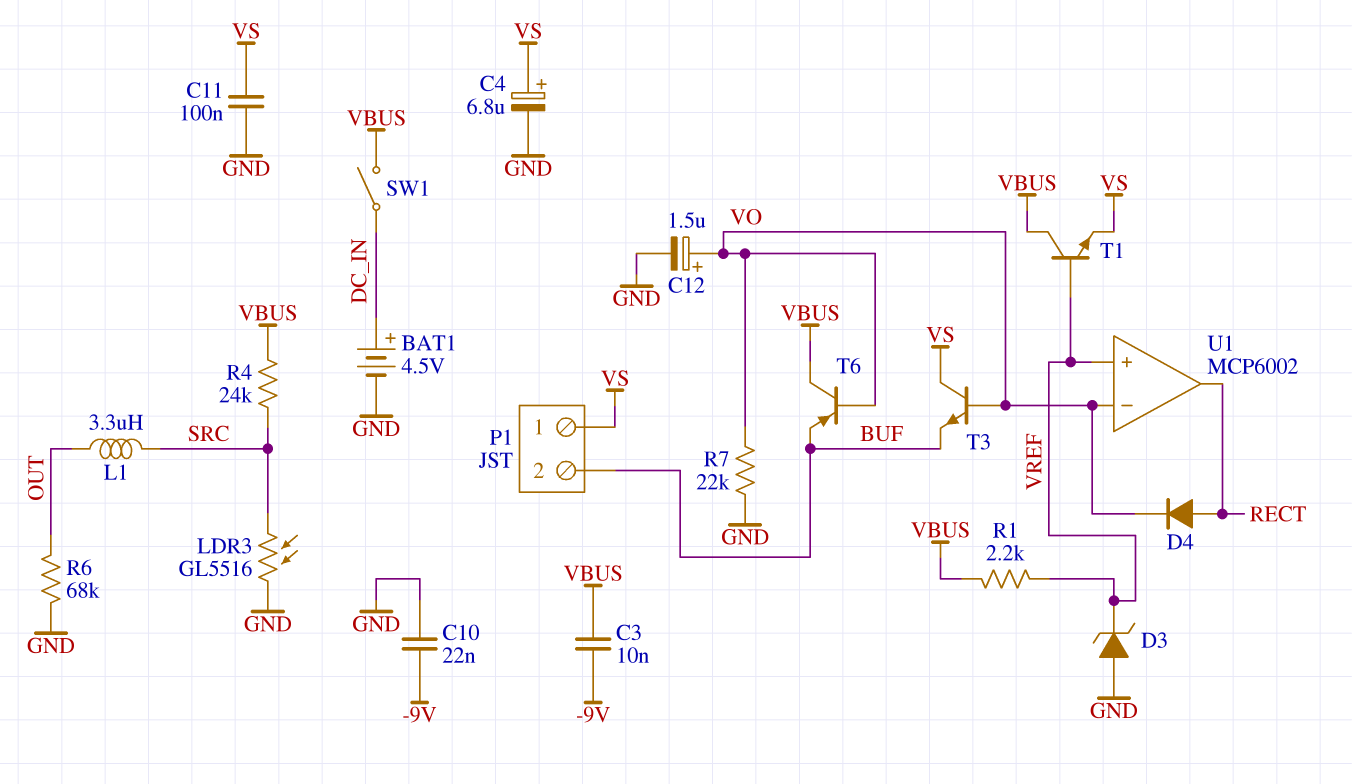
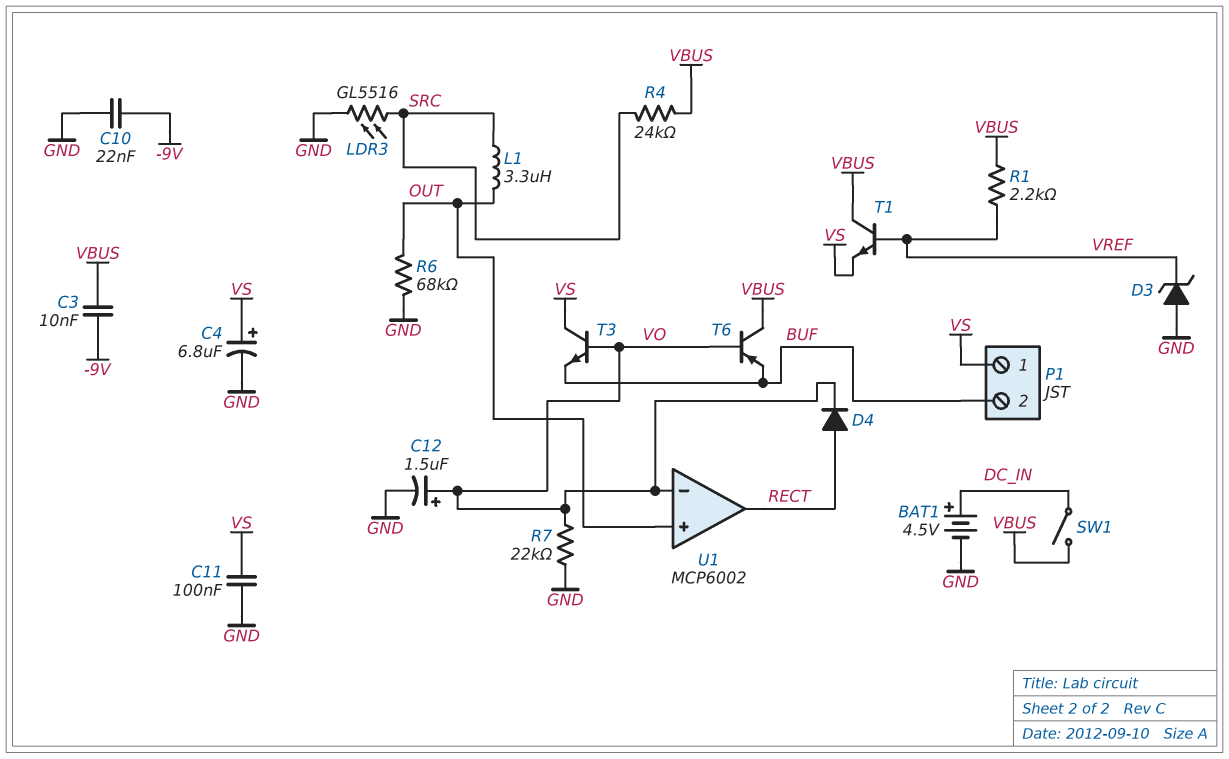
U1 pin in+: VREF -> OUT

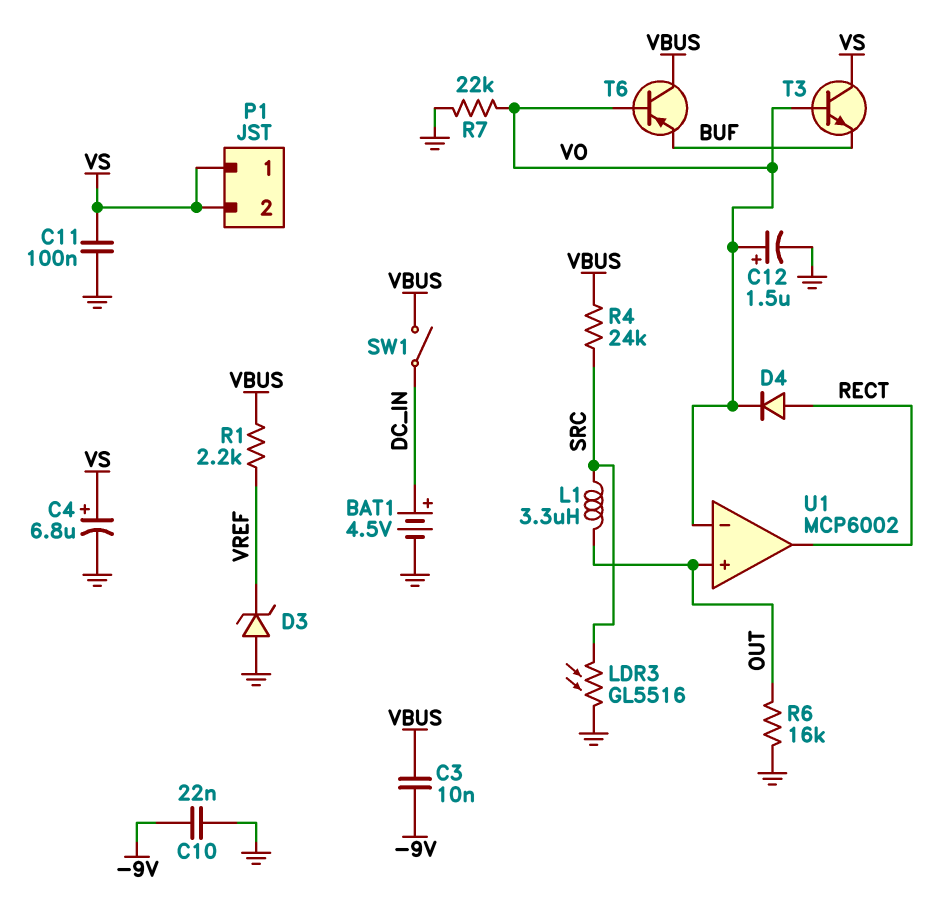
P1 pin 2: BUF -> VS
R6: 68k (GND, OUT) -> 16k (GND, OUT)
T1: NPN (B VREF, C VBUS, E VS) -> none

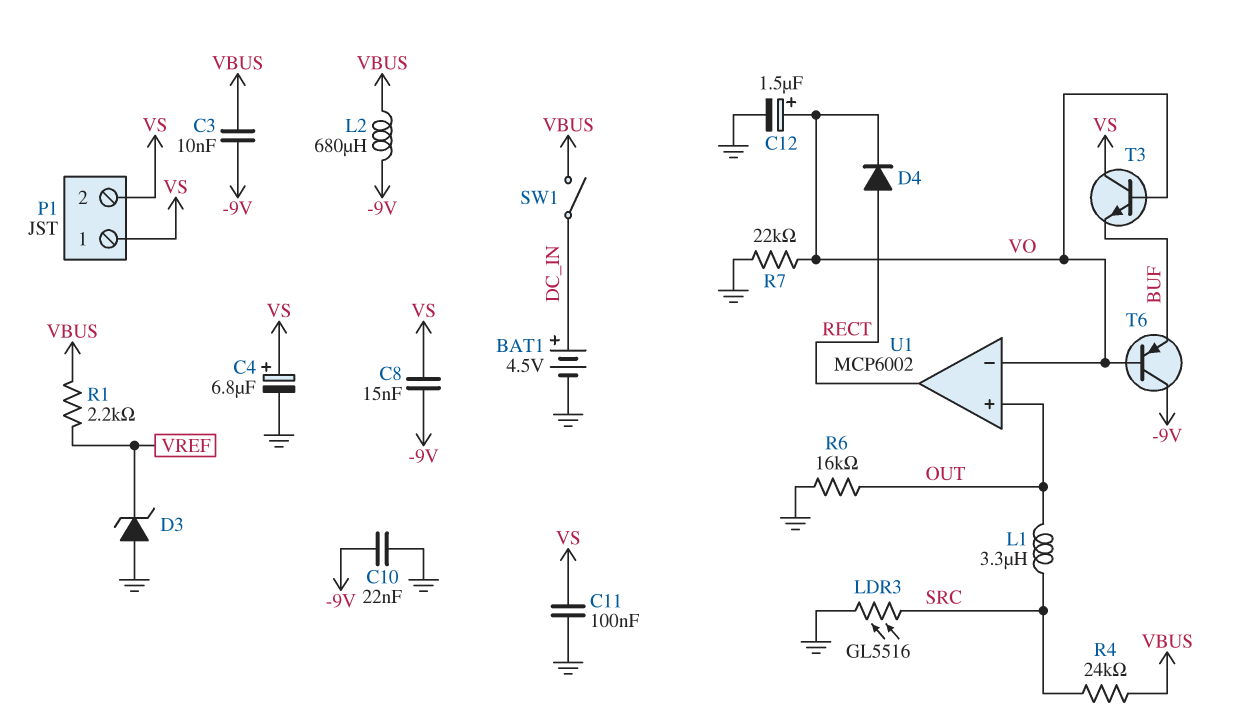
C8: none -> 15nF (-9V, VS)
L2: none -> 680uH (-9V, VBUS)
T6: PNP (B VO, C VBUS, E BUF) -> PNP (B VO, C -9V, E BUF)

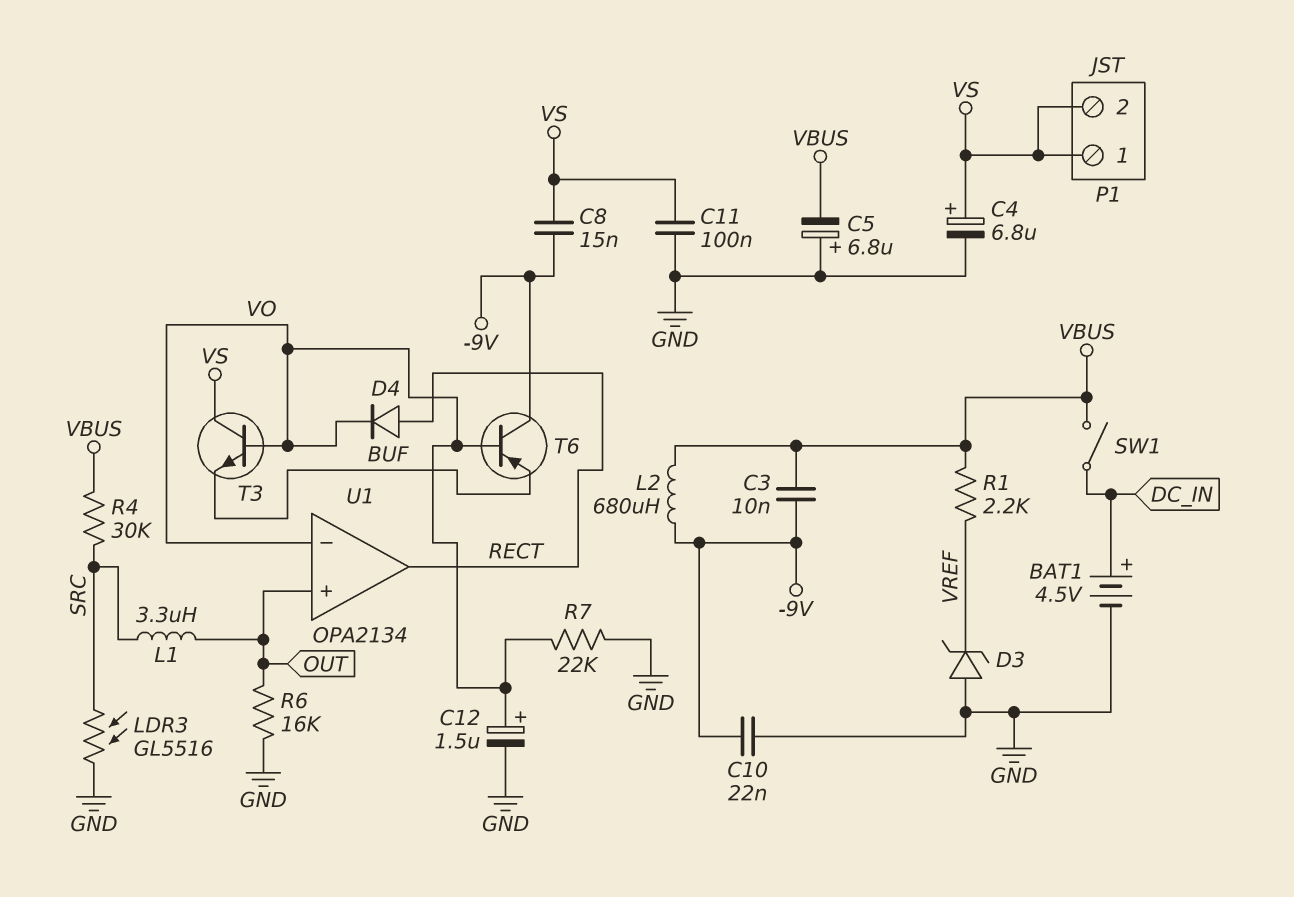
C5: none -> 6.8uF (plus GND, minus VBUS)
R4: 24k (SRC, VBUS) -> 30k (SRC, VBUS)
U1: MCP6002 -> OPA2134

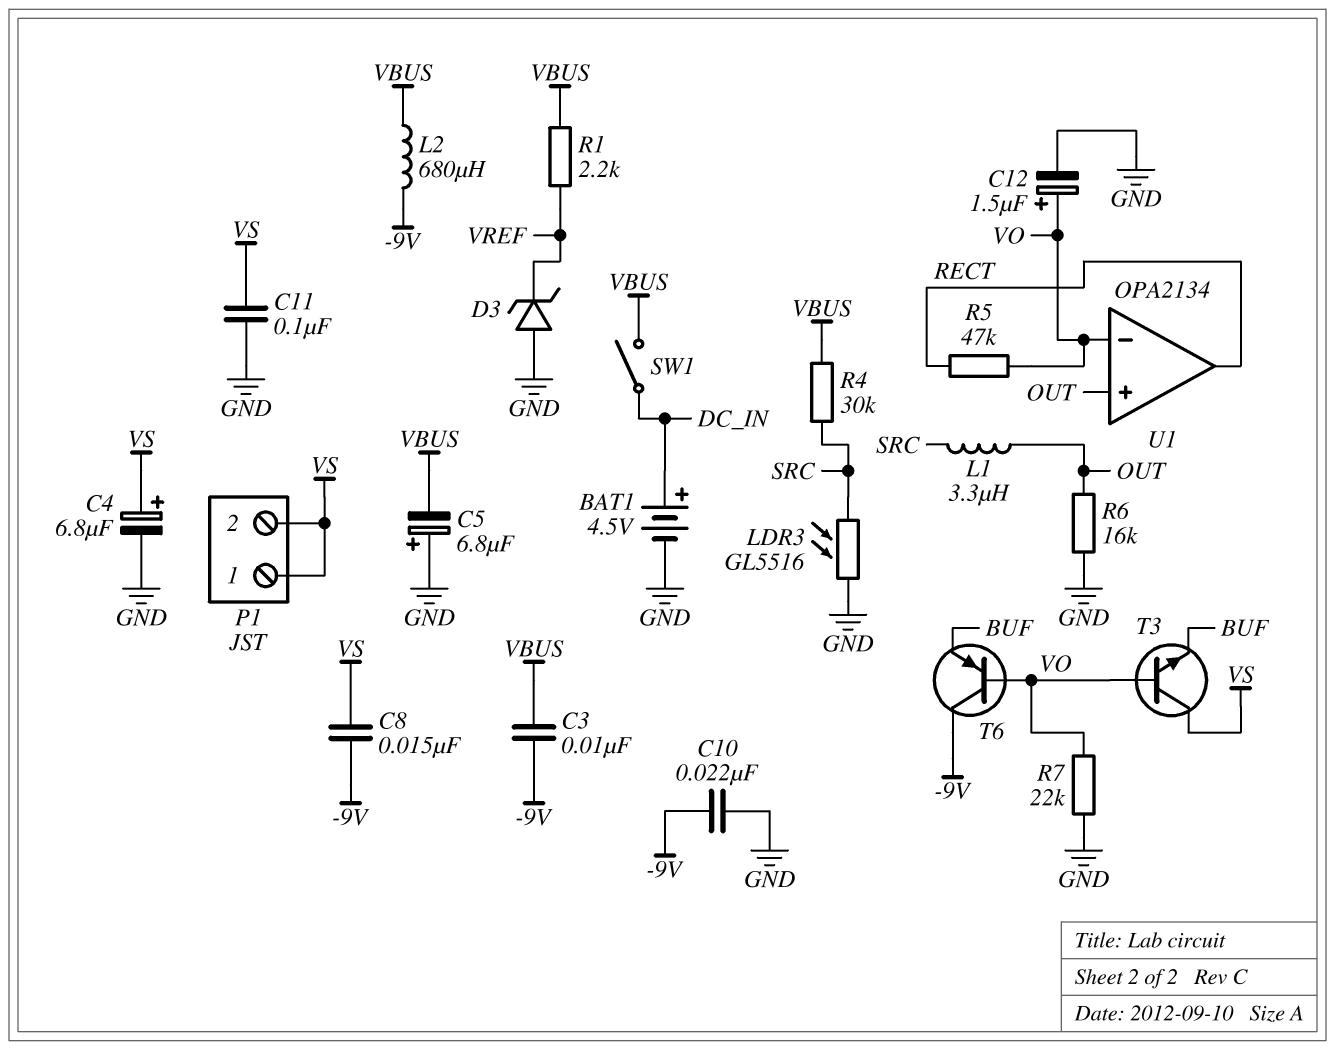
D4: diode (A RECT, K VO) -> none
R5: none -> 47k (RECT, VO)

